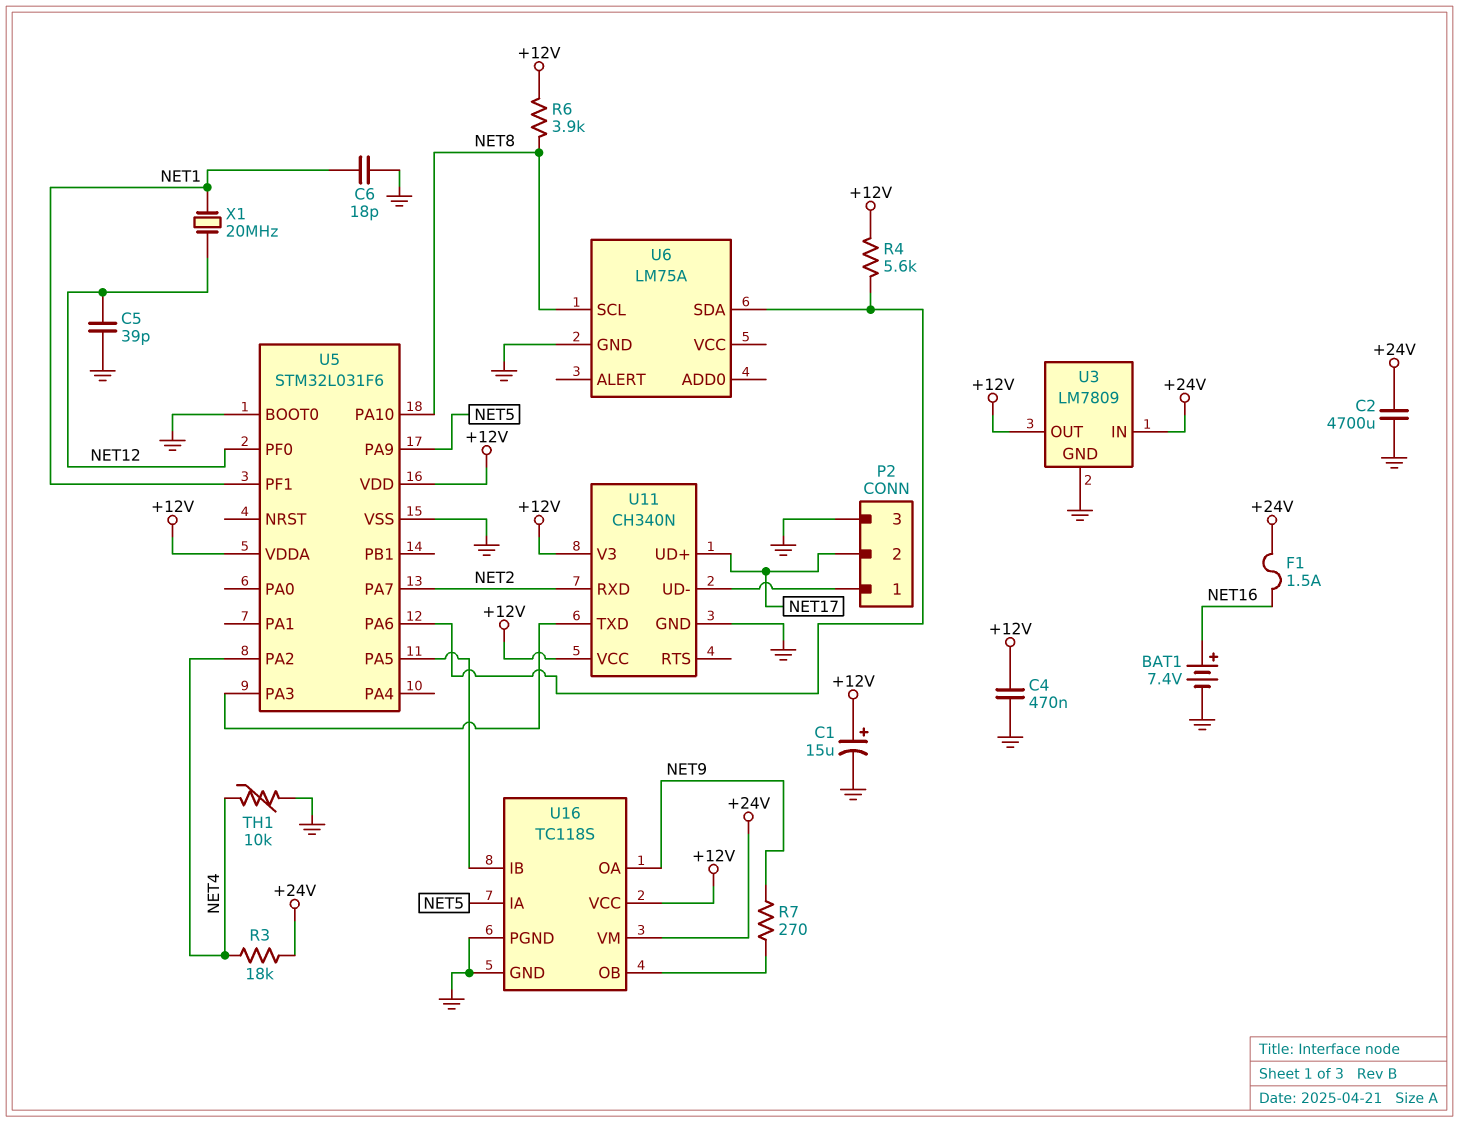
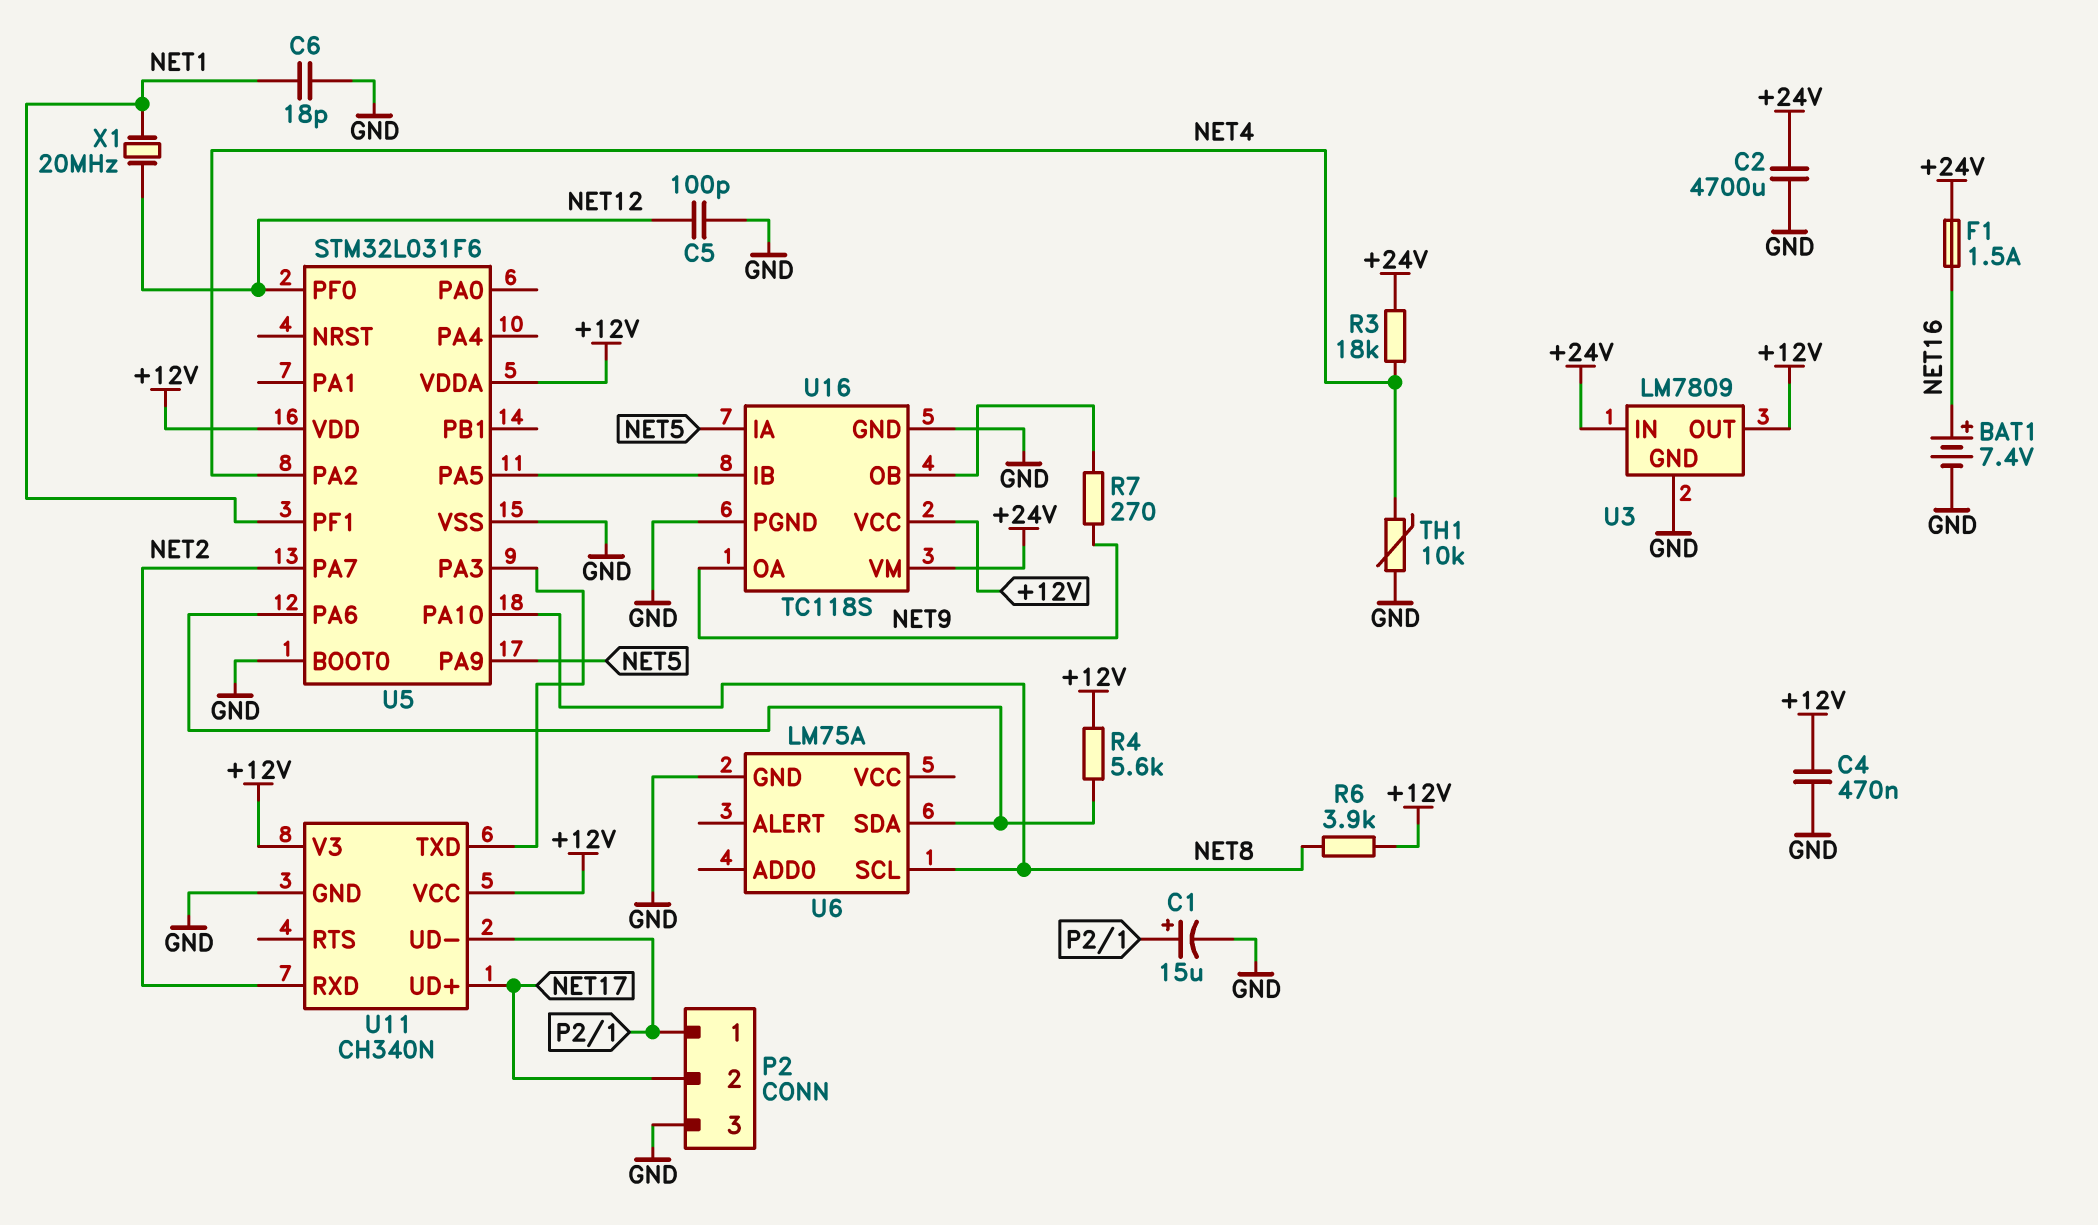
C1: 15uF (plus +12V, minus GND) -> 15uF (plus P2/1, minus GND)
C5: 39pF (GND, NET12) -> 100pF (GND, NET12)

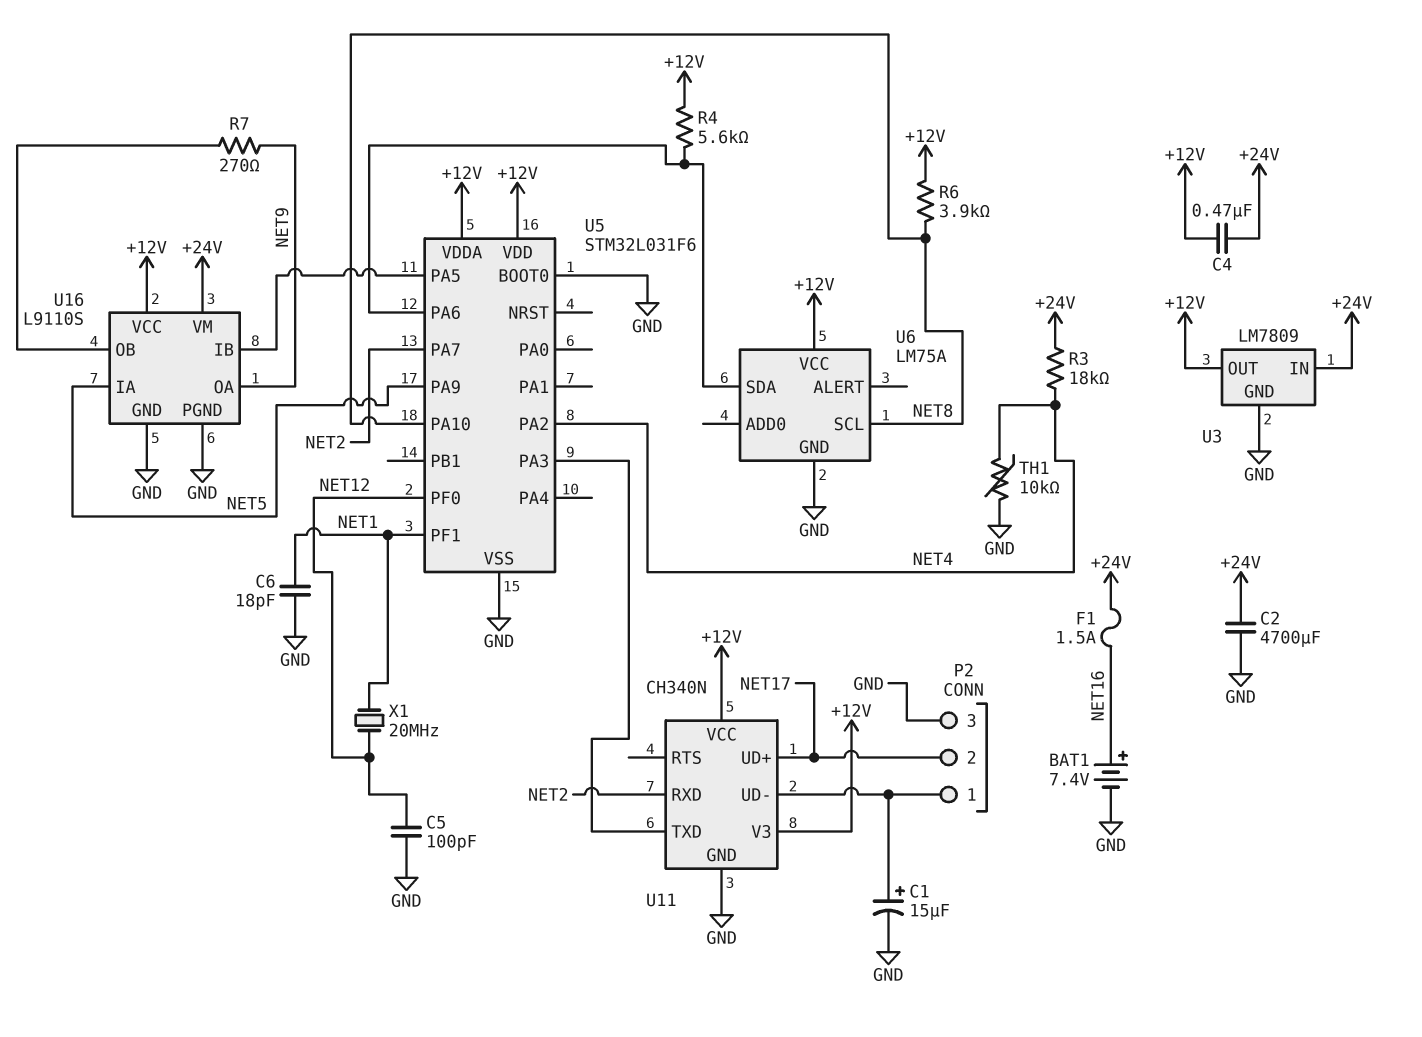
C4: 470nF (+12V, GND) -> 470nF (+12V, +24V)
U6 pin VCC: none -> +12V
U16: TC118S -> L9110S

